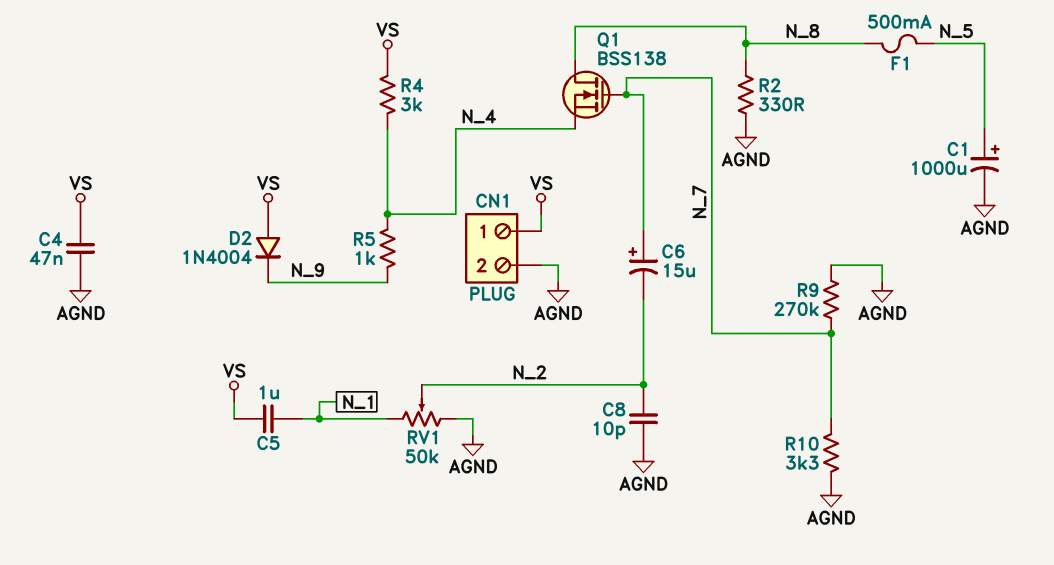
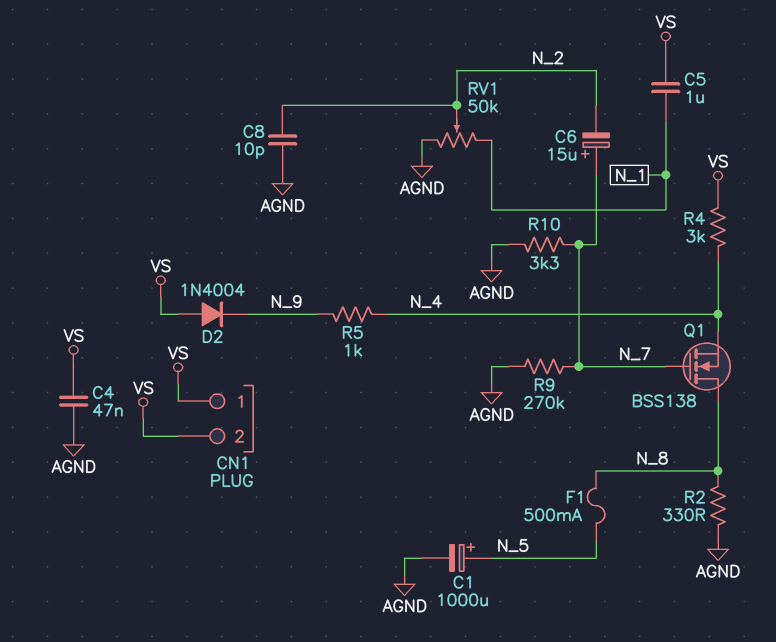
CN1 pin 2: AGND -> VS

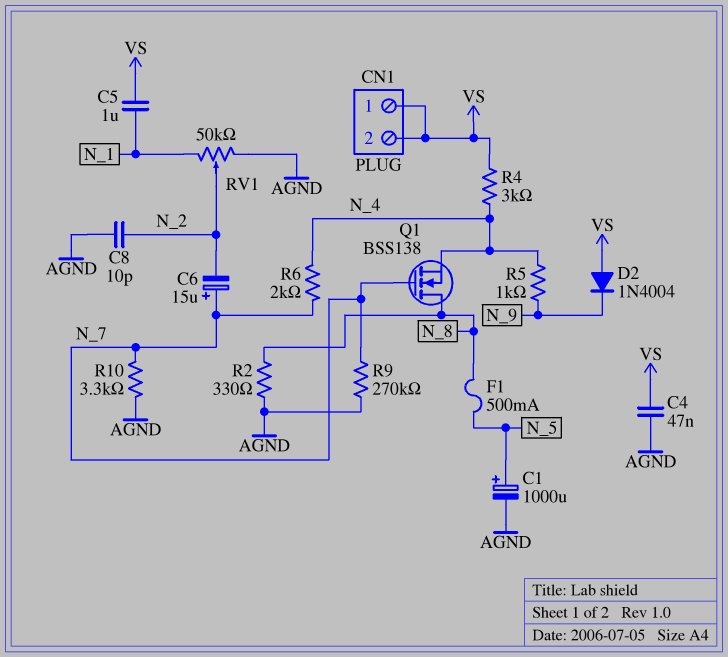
R6: none -> 2k (N_4, N_7)

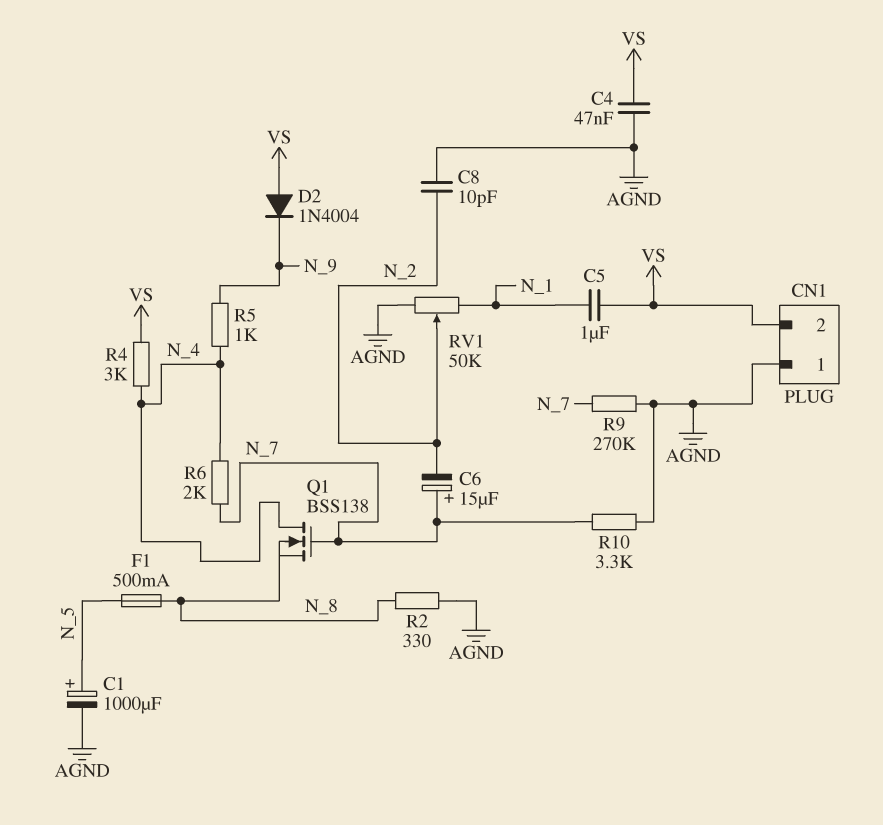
CN1 pin 1: VS -> AGND
Q1: NMOS BSS138 (G N_7, D N_8, S N_4) -> NMOS BSS138 (G N_7, D N_4, S N_8)

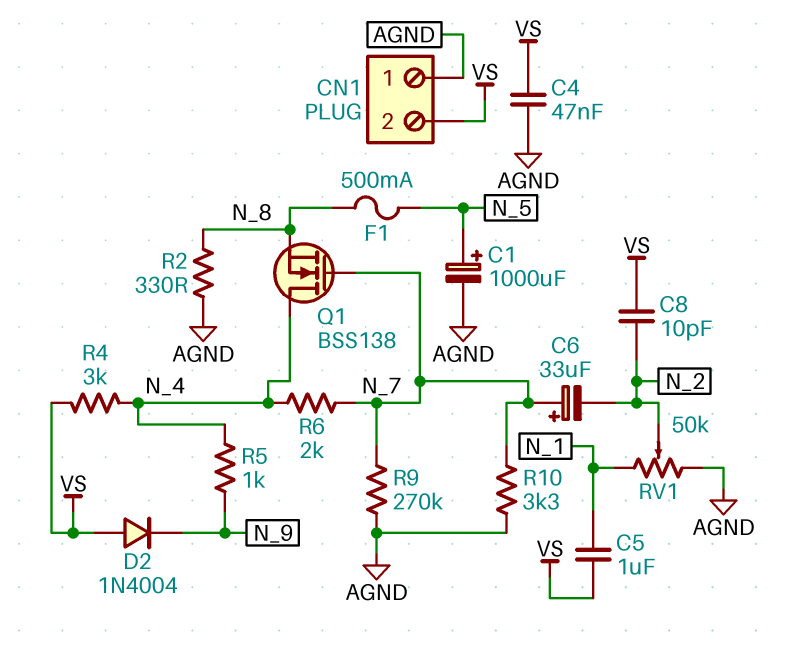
C6: 15uF (plus N_7, minus N_2) -> 33uF (plus N_7, minus N_2)
C8: 10pF (AGND, N_2) -> 10pF (N_2, VS)

